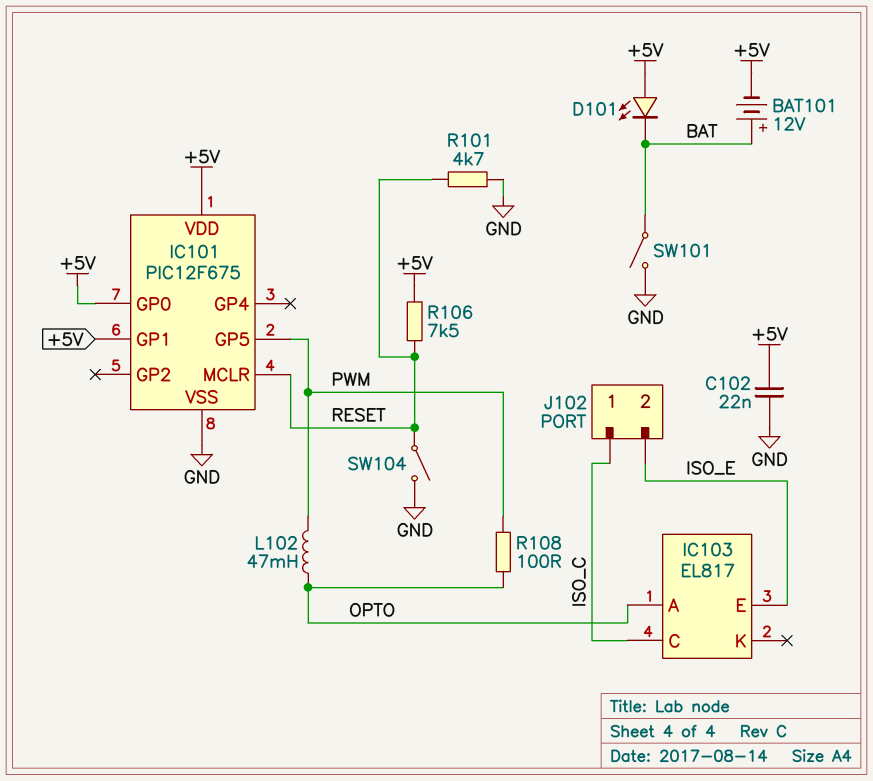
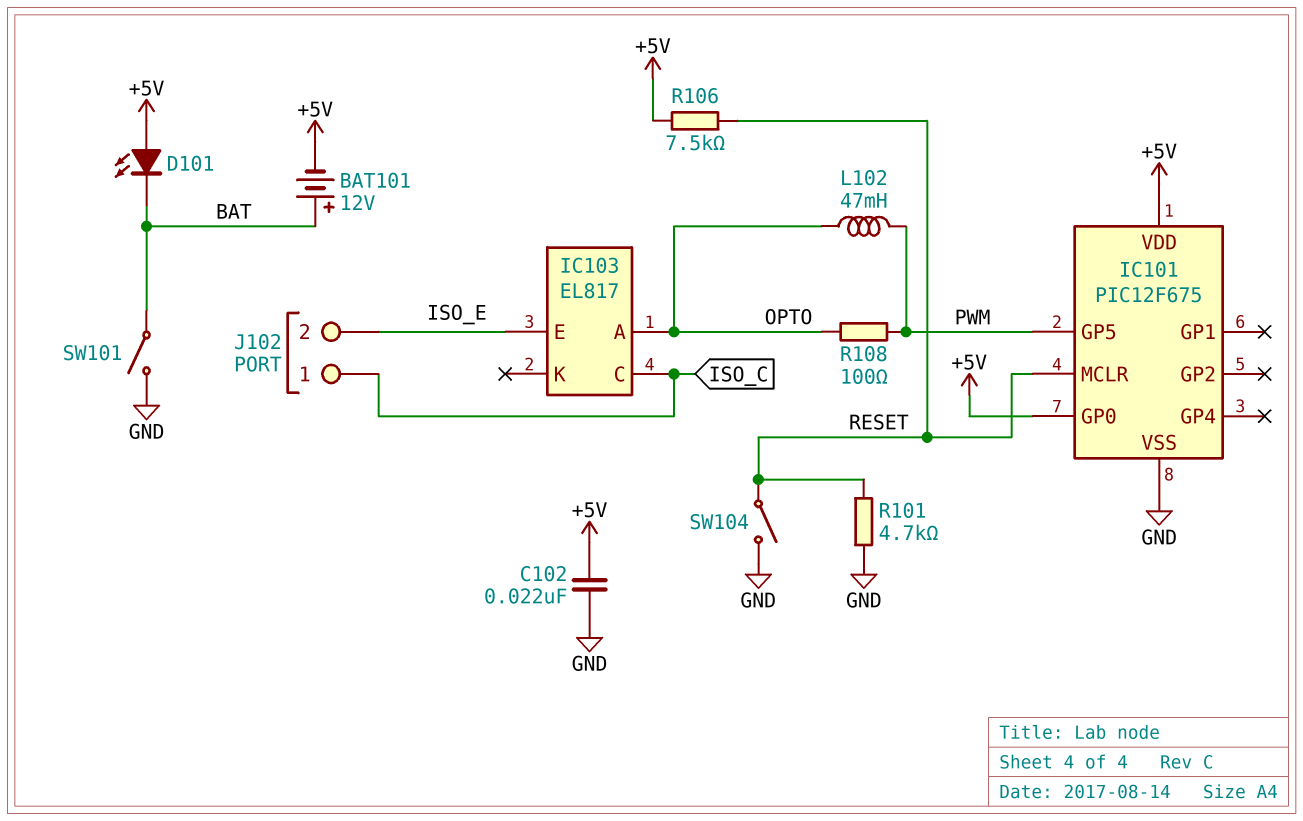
IC101 pin GP1: +5V -> none

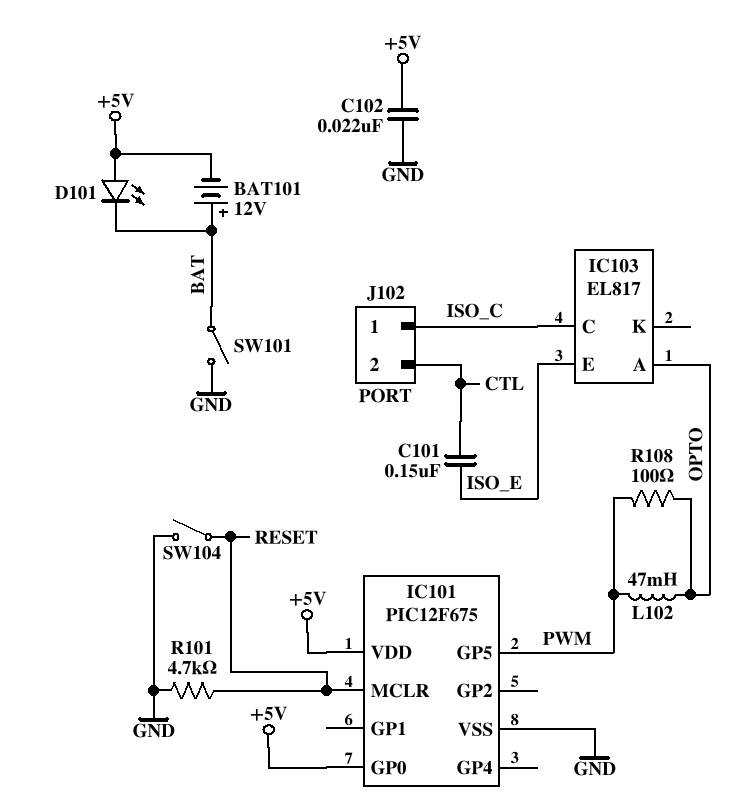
C101: none -> 150nF (CTL, ISO_E)
J102 pin 2: ISO_E -> CTL
R106: 7.5k (+5V, RESET) -> none

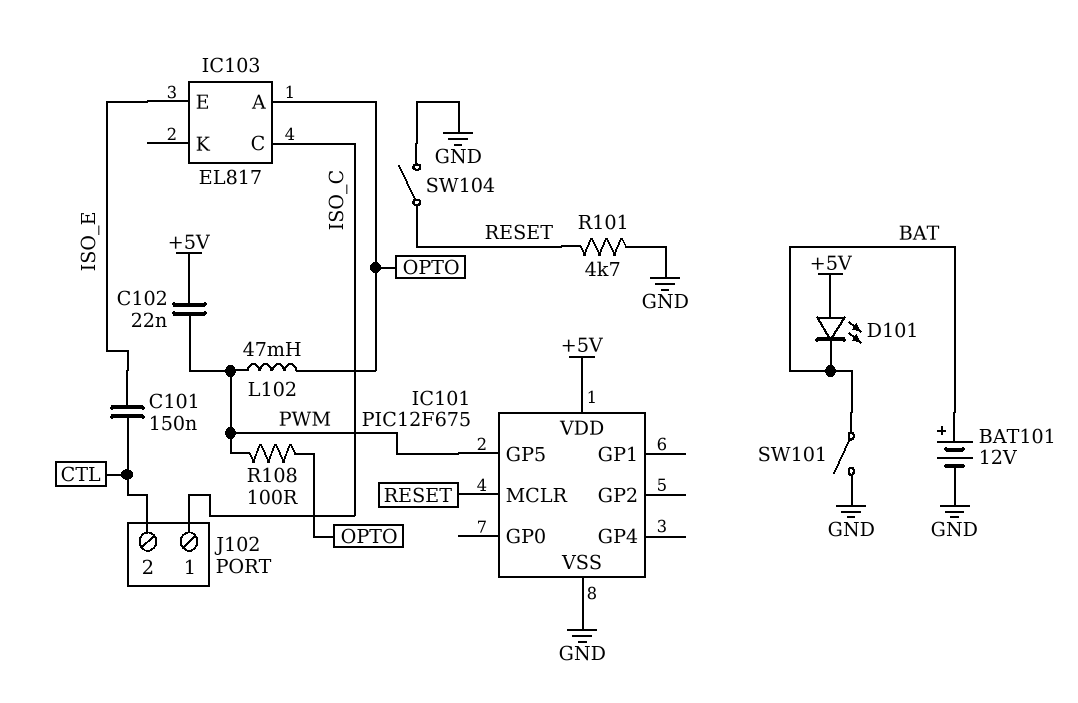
BAT101: 12V (plus BAT, minus +5V) -> 12V (plus BAT, minus GND)
C102: 22nF (+5V, GND) -> 22nF (+5V, PWM)
IC101 pin GP0: +5V -> none

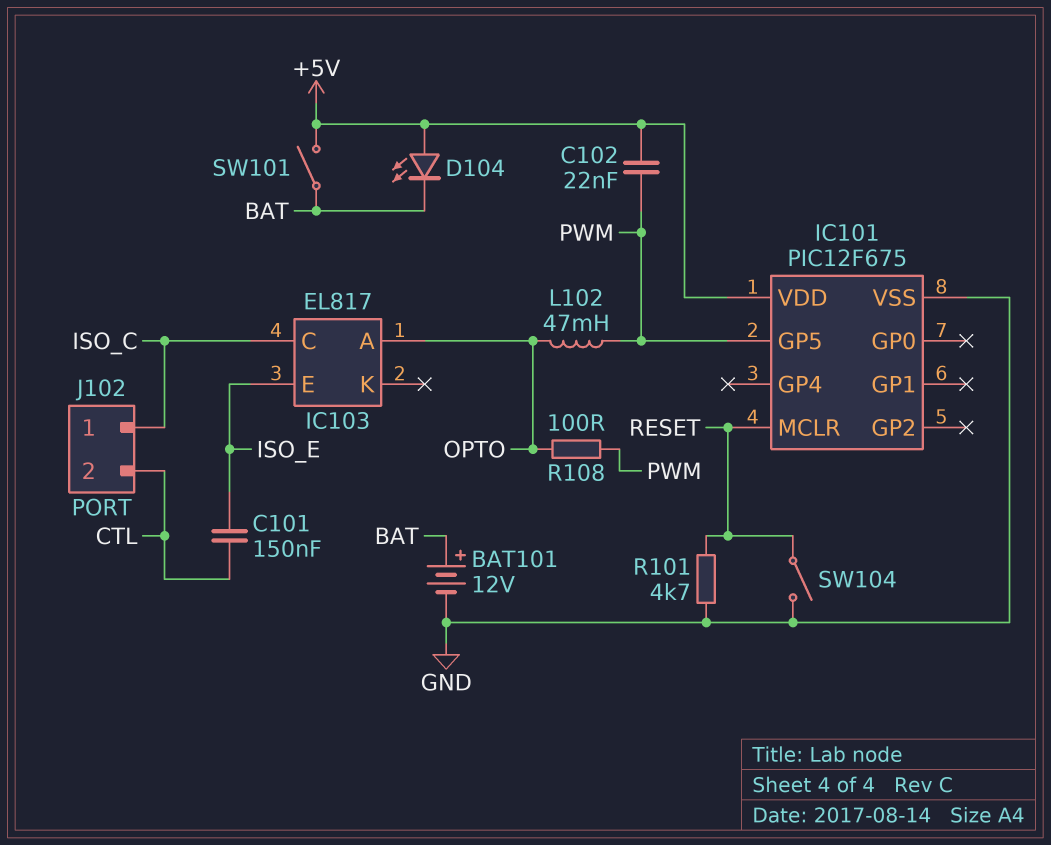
D101: LED (A +5V, K BAT) -> none
D104: none -> LED (A +5V, K BAT)
SW101: switch (BAT, GND) -> switch (+5V, BAT)

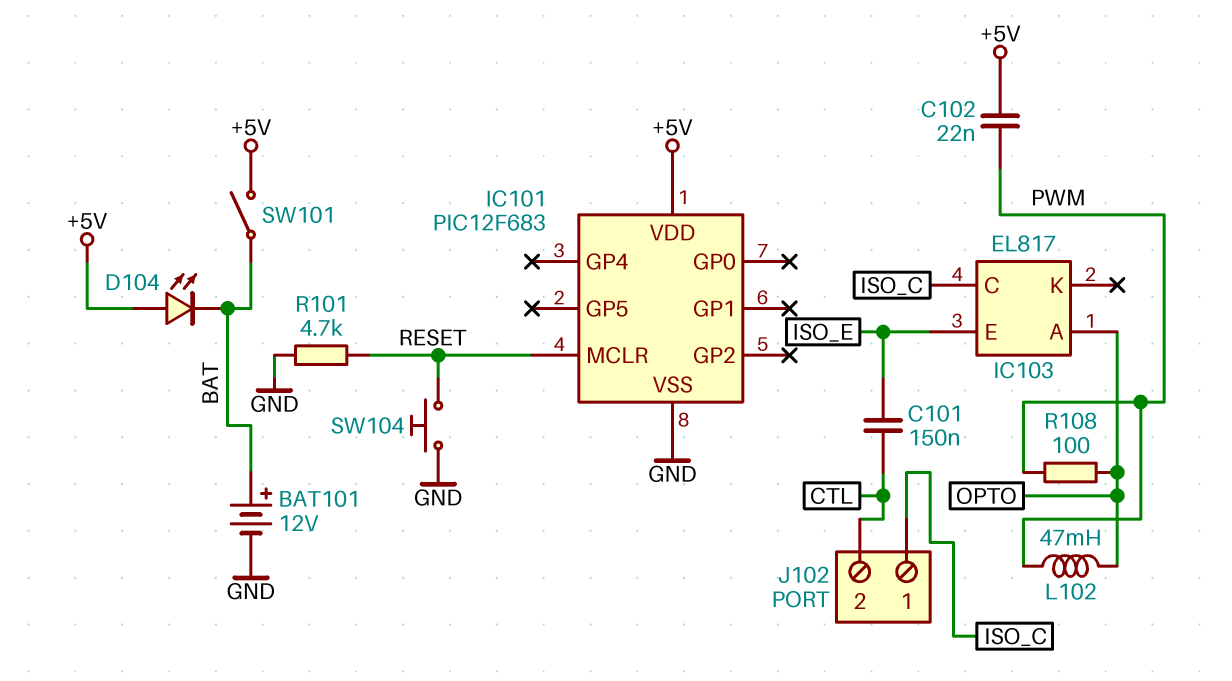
IC101: PIC12F675 -> PIC12F683
IC101 pin GP5: PWM -> none
SW104: switch (GND, RESET) -> button (GND, RESET)

